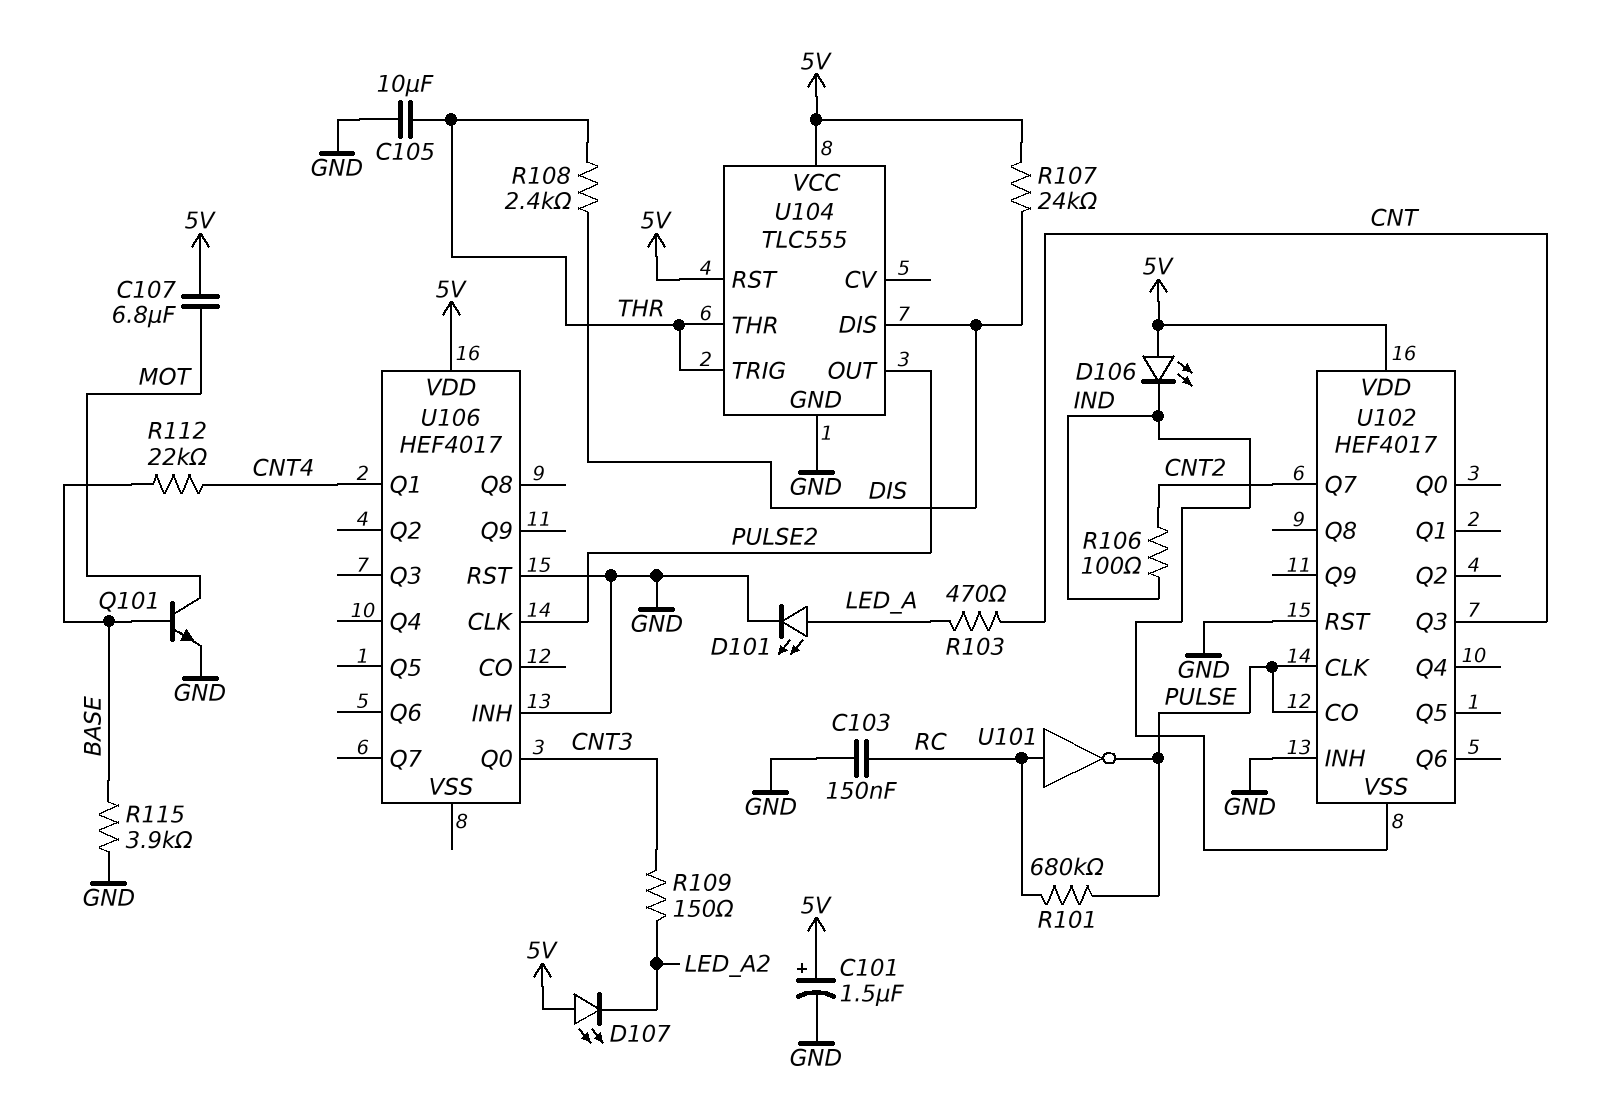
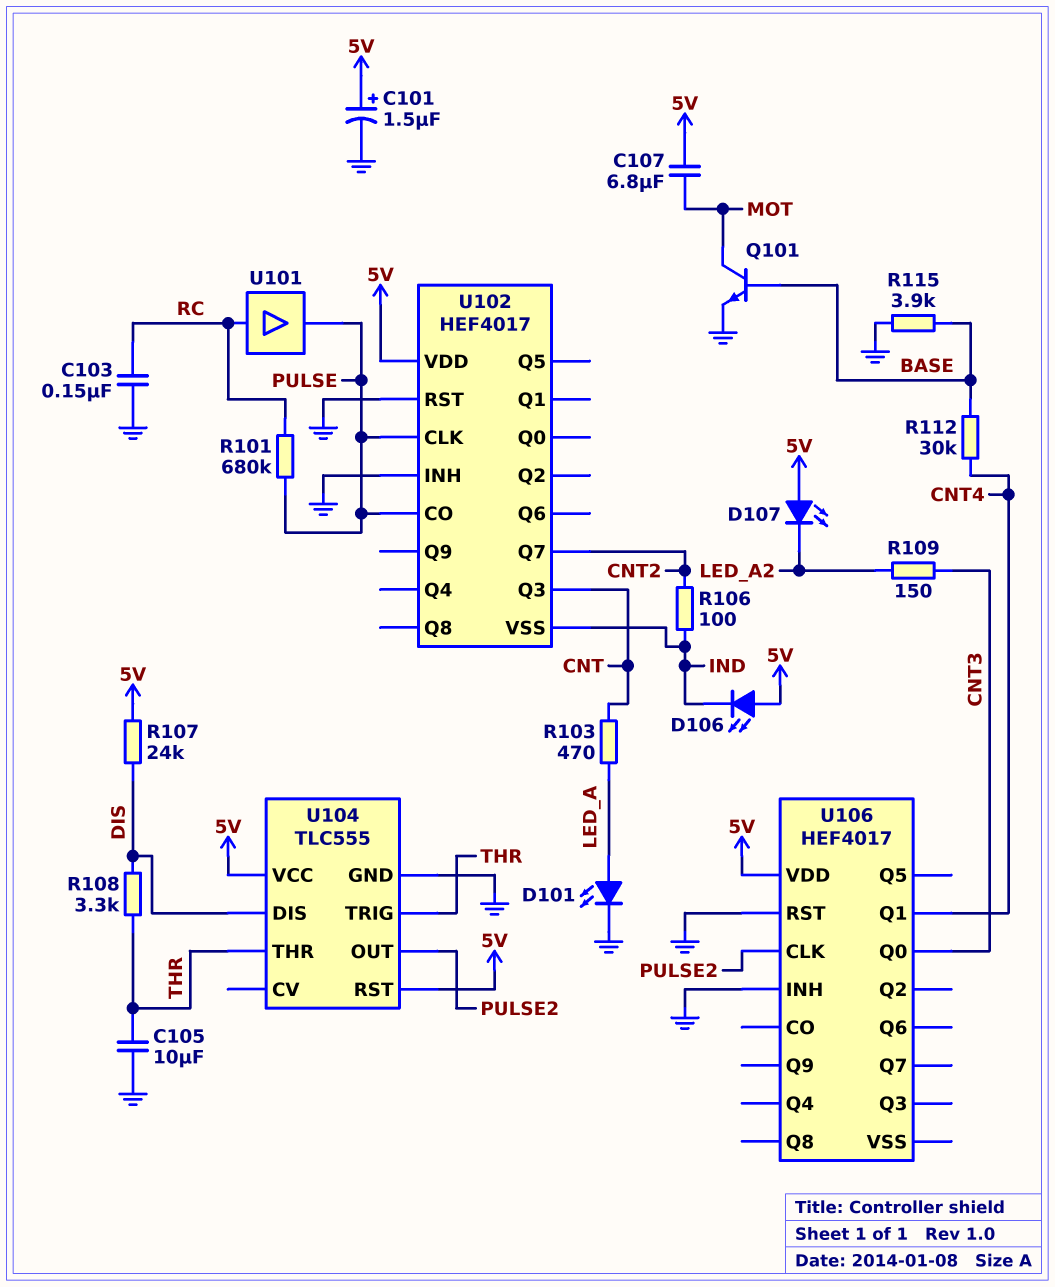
R108: 2.4k (DIS, THR) -> 3.3k (DIS, THR)
R112: 22k (BASE, CNT4) -> 30k (BASE, CNT4)
U101: NOT (in RC, out PULSE) -> buffer (in RC, out PULSE)

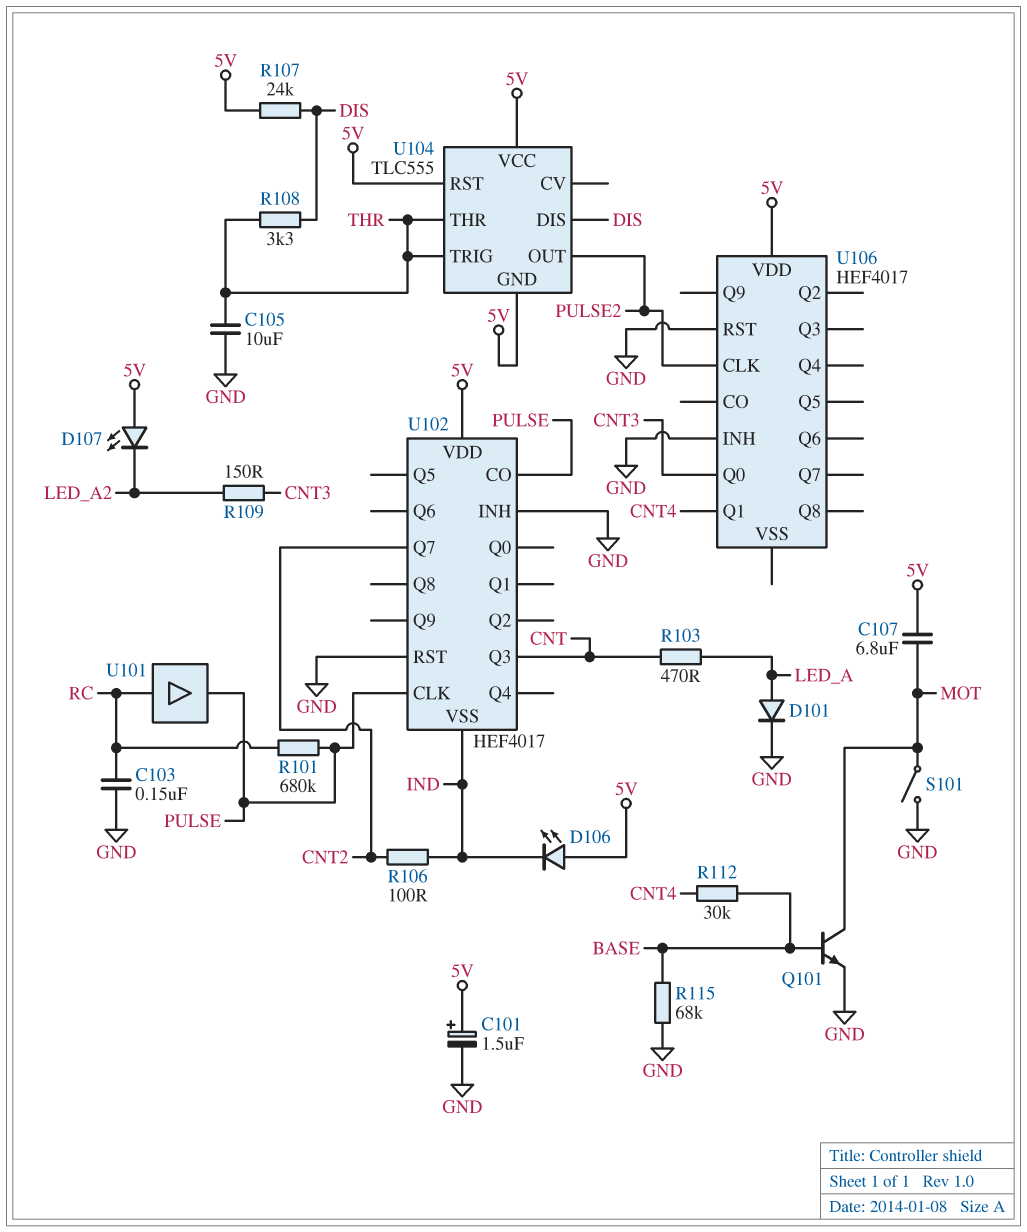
D101: LED (A LED_A, K GND) -> diode (A LED_A, K GND)
R115: 3.9k (BASE, GND) -> 68k (BASE, GND)
S101: none -> switch (GND, MOT)
U104 pin GND: GND -> 5V

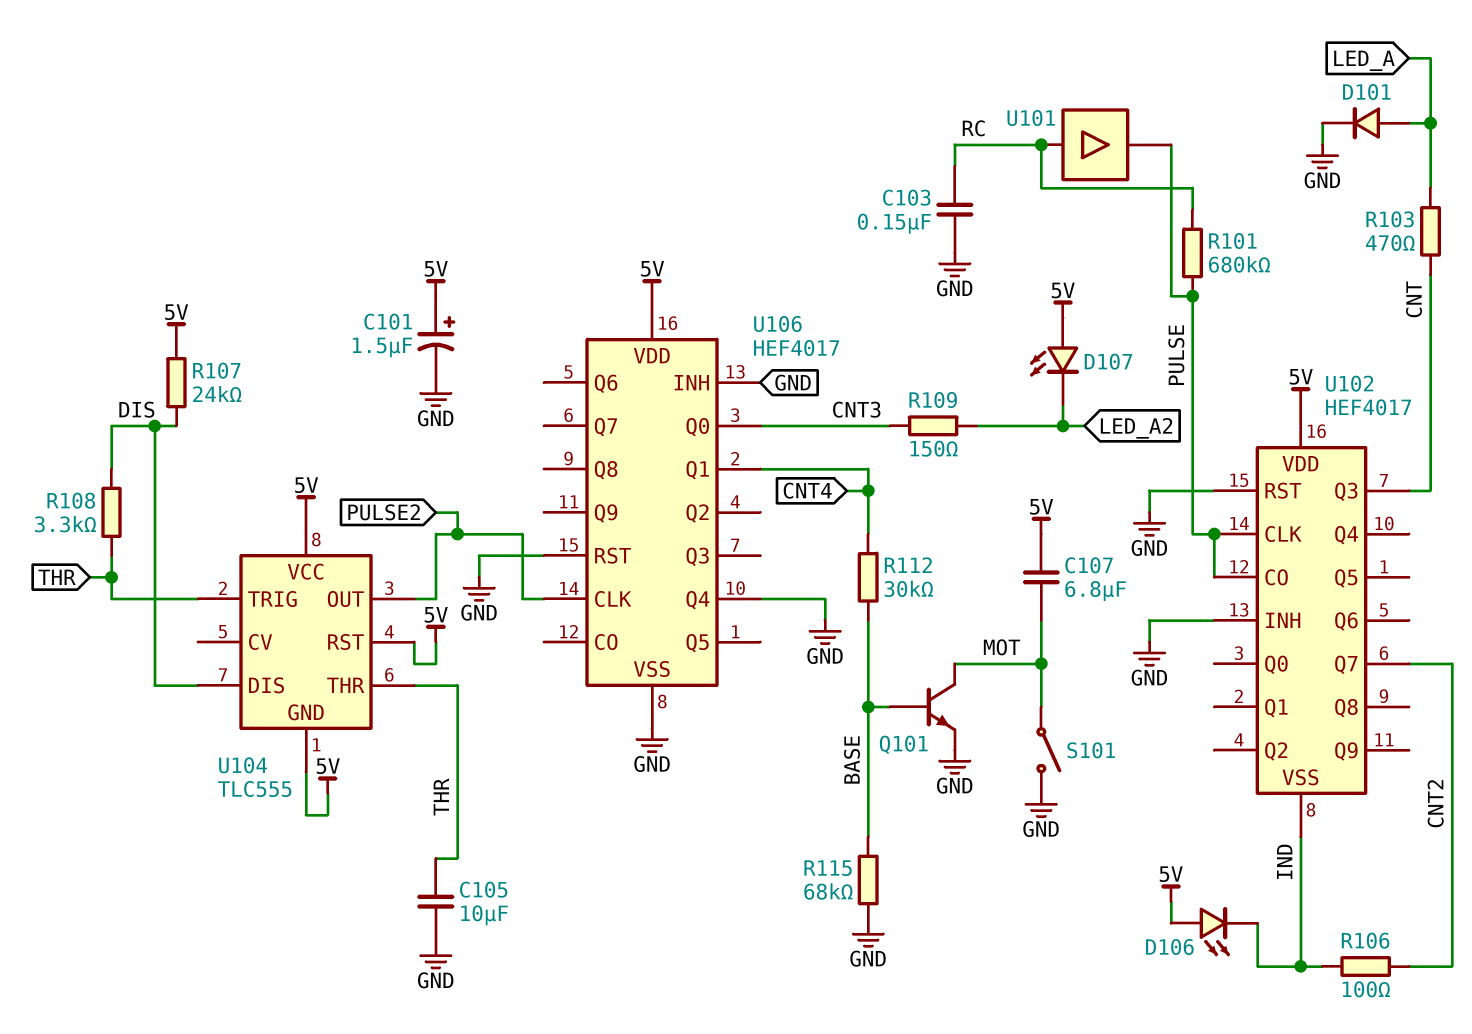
U106 pin Q4: none -> GND
U106 pin VSS: none -> GND

